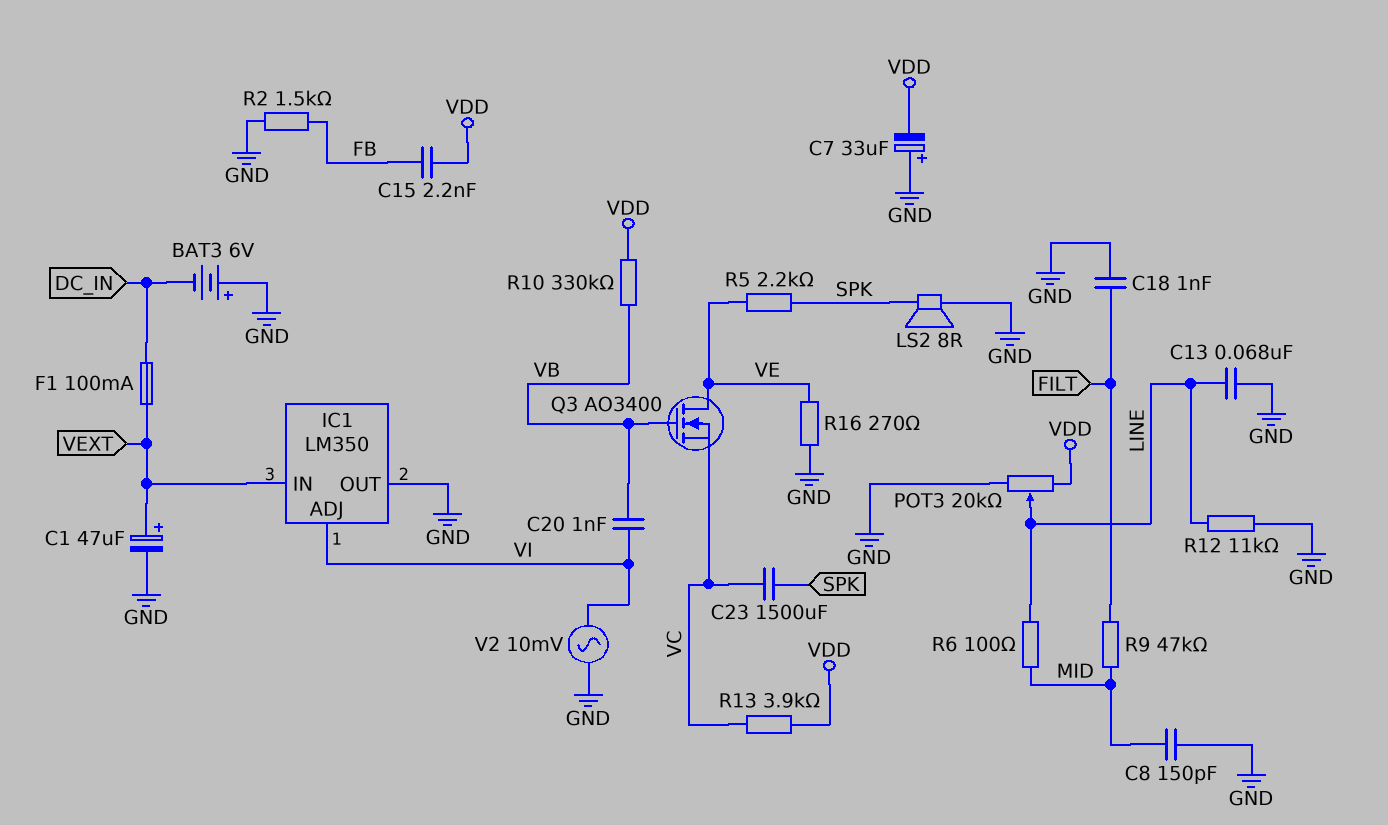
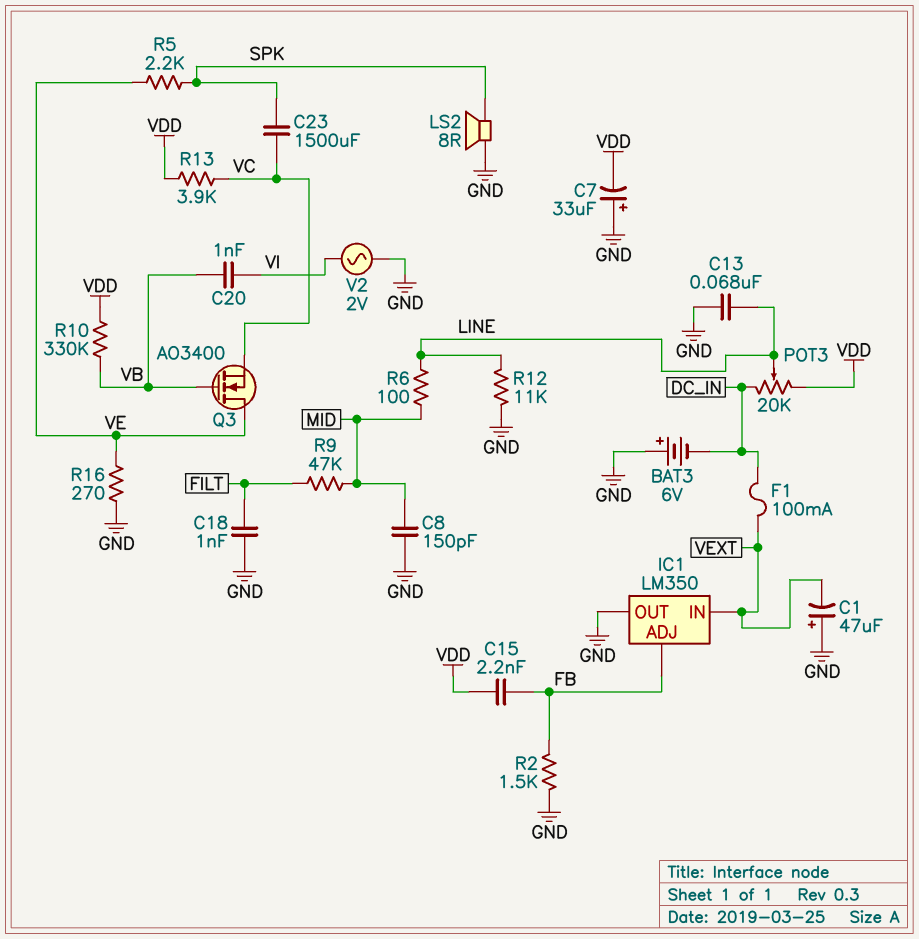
C1: 47uF (plus VEXT, minus GND) -> 47uF (plus GND, minus VEXT)
IC1 pin ADJ: VI -> FB
POT3: 20k (GND, VDD, wiper LINE) -> 20k (DC_IN, VDD, wiper LINE)
V2: AC 10mV (GND, VI) -> AC 2V (GND, VI)

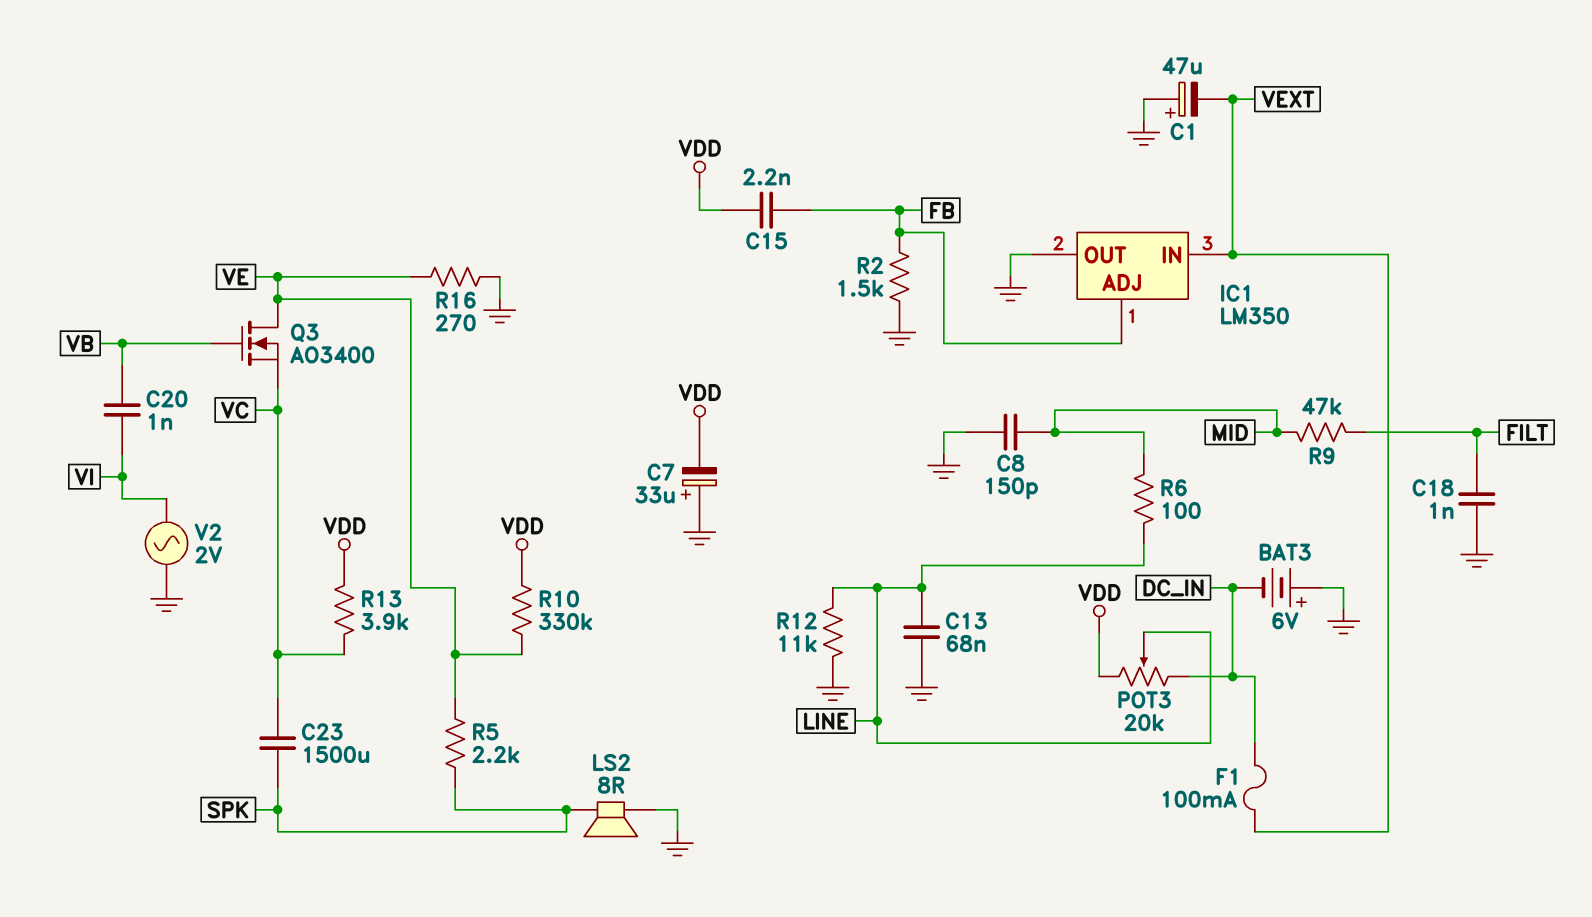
R10: 330k (VB, VDD) -> 330k (VDD, VE)

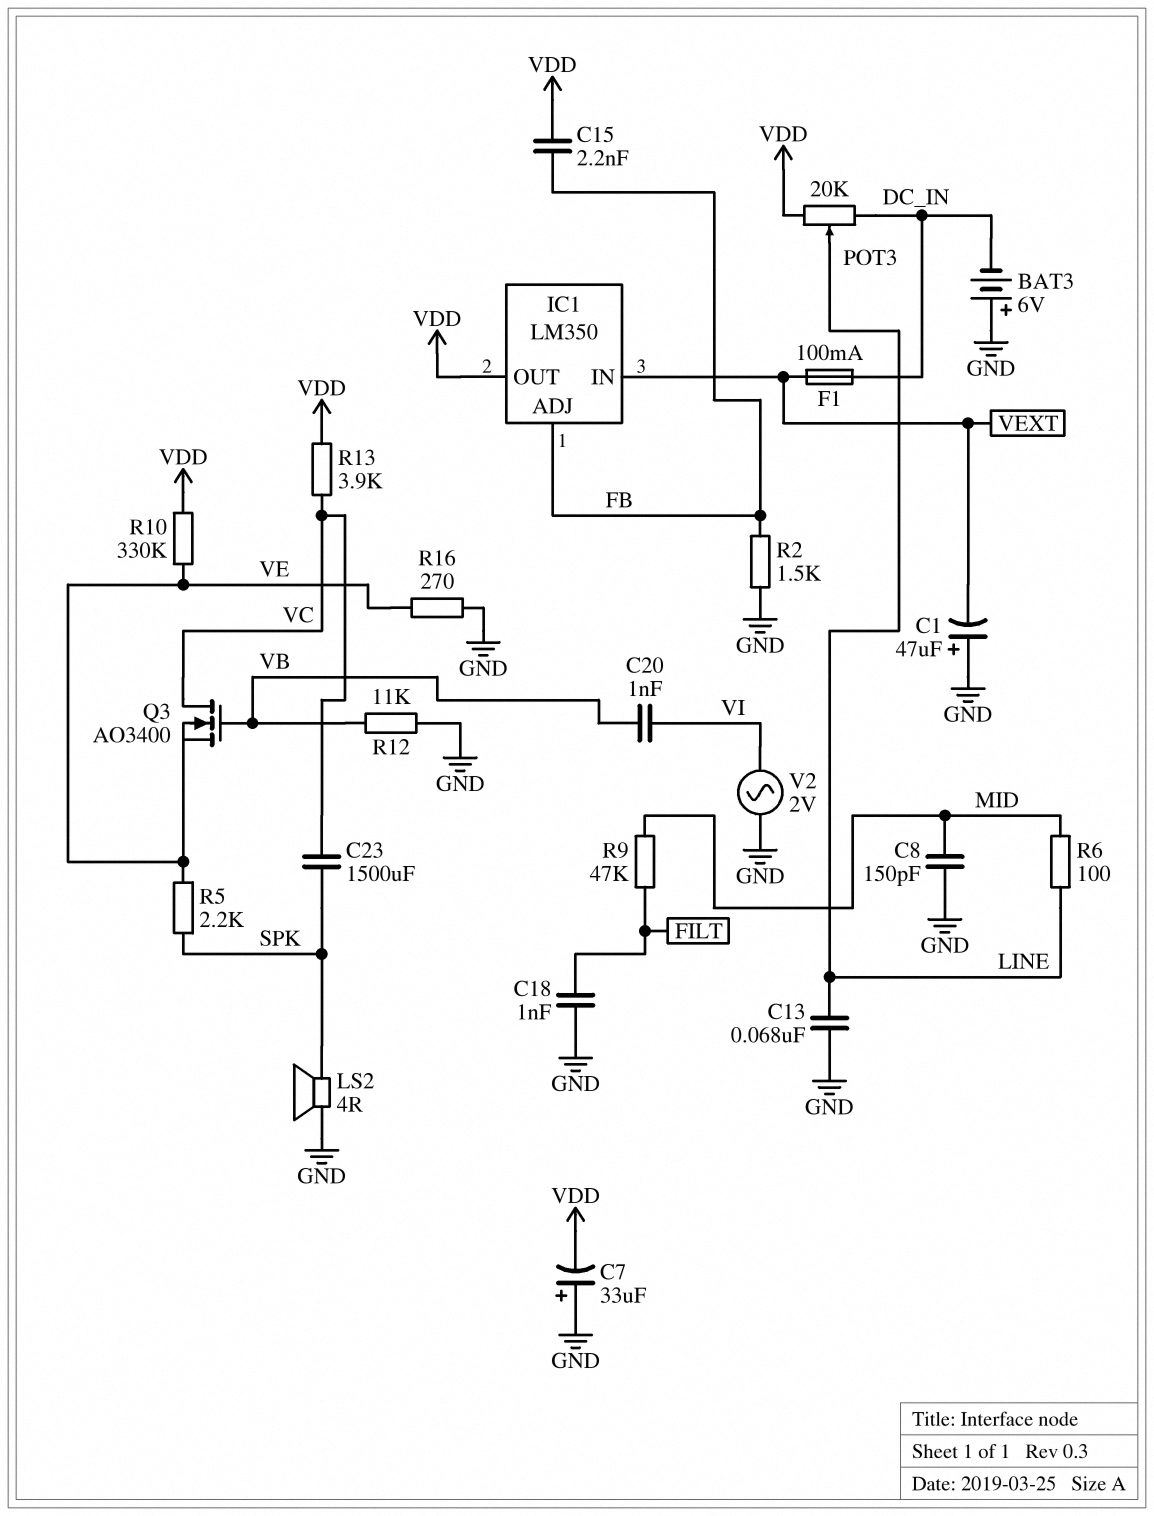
IC1 pin OUT: GND -> VDD
LS2: speaker 8R (GND, SPK) -> speaker 4R (GND, SPK)
Q3: NMOS AO3400 (G VB, D VE, S VC) -> NMOS AO3400 (G VB, D VC, S VE)
R12: 11k (GND, LINE) -> 11k (GND, VB)

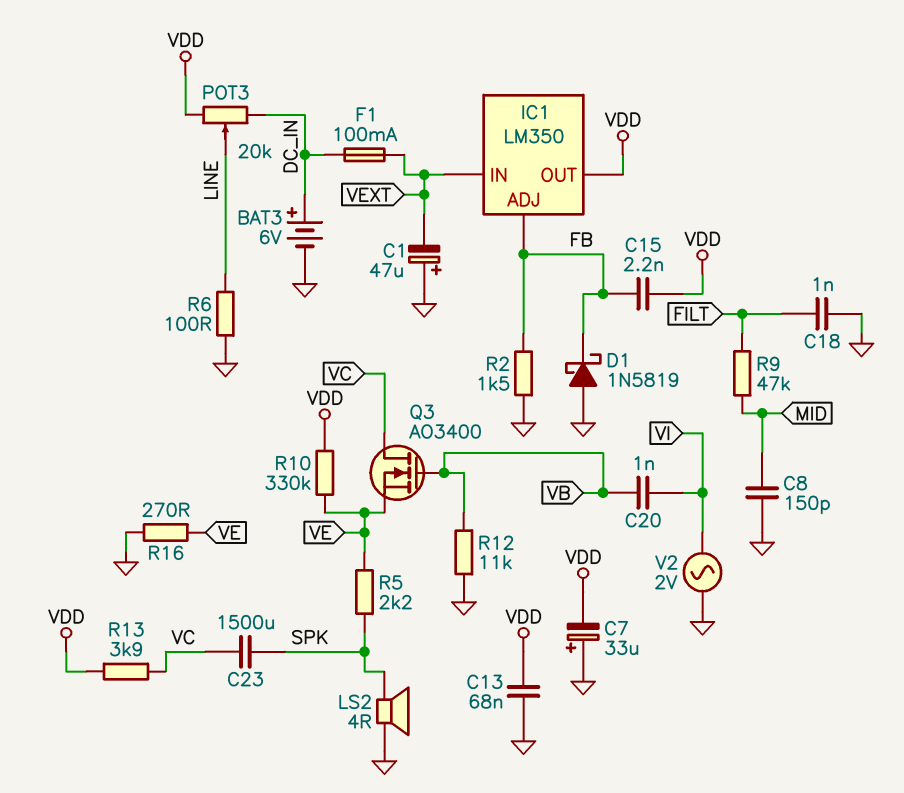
BAT3: 6V (plus GND, minus DC_IN) -> 6V (plus DC_IN, minus GND)
C13: 68nF (GND, LINE) -> 68nF (GND, VDD)
D1: none -> schottky 1N5819 (A GND, K FB)
R6: 100 (LINE, MID) -> 100 (GND, LINE)

